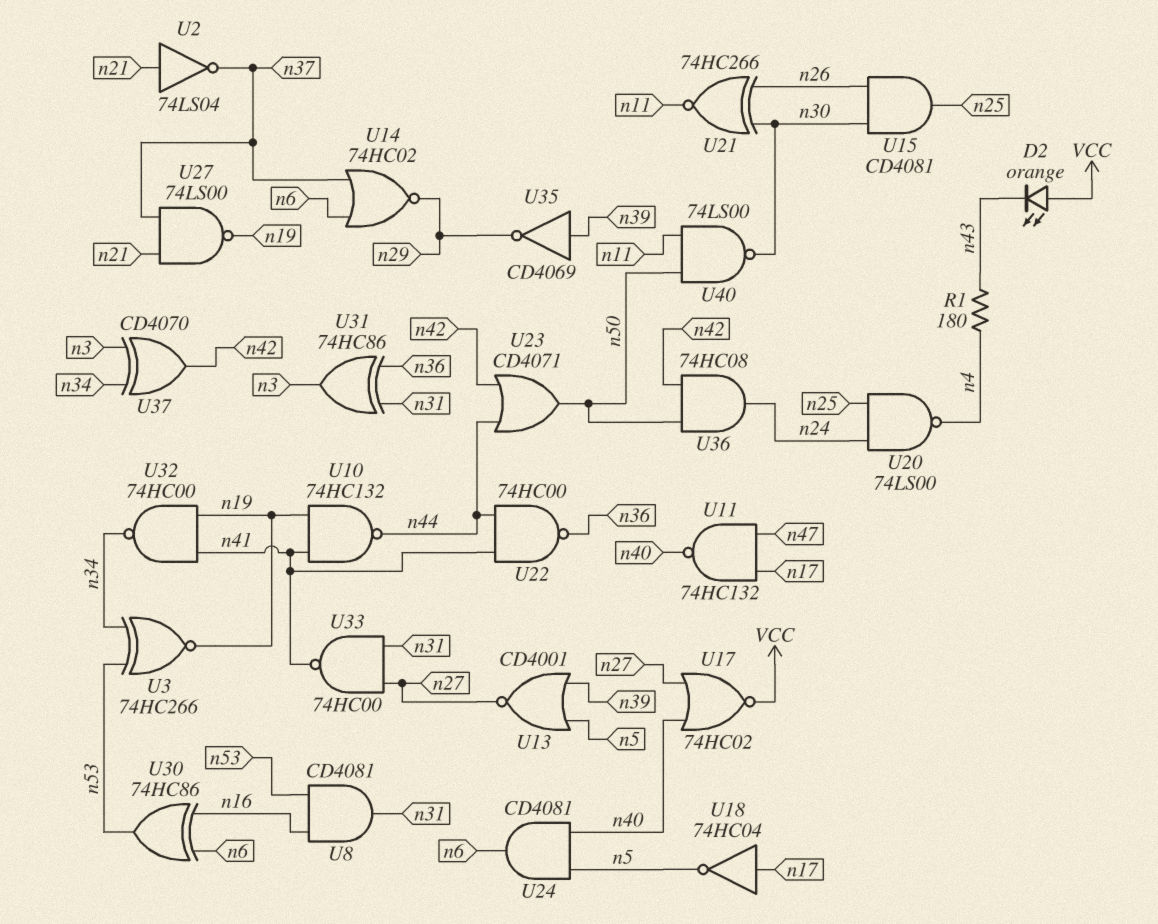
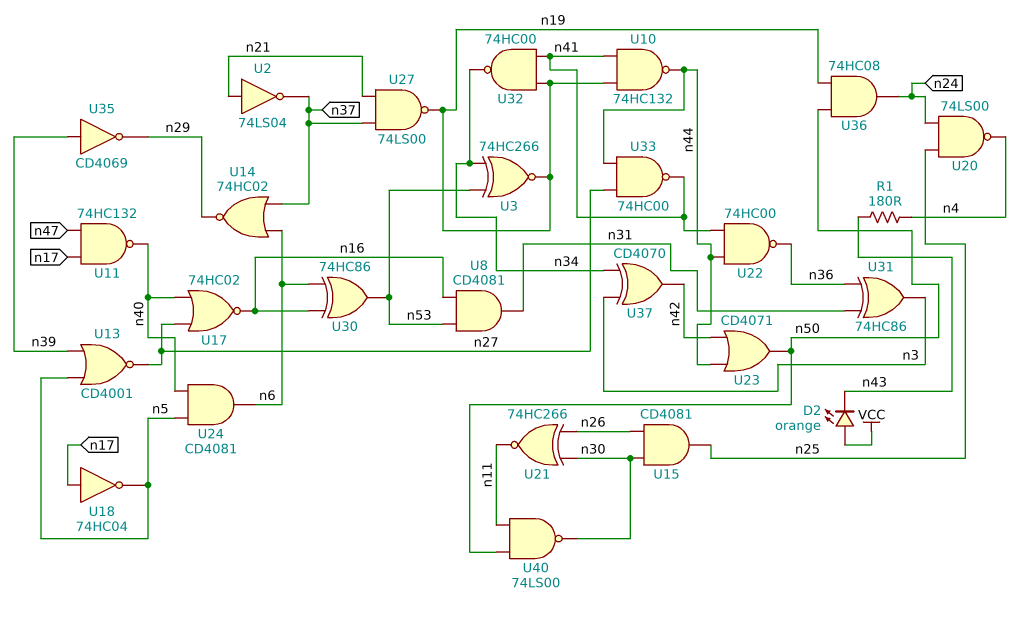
U17: NOR 74HC02 (in n27, in n40, out VCC) -> NOR 74HC02 (in n27, in n40, out n16)
U33: NAND 74HC00 (in n27, in n31, out n41) -> NAND 74HC00 (in n27, in n44, out n41)
U36: AND 74HC08 (in n42, in n50, out n24) -> AND 74HC08 (in n19, in n50, out n24)

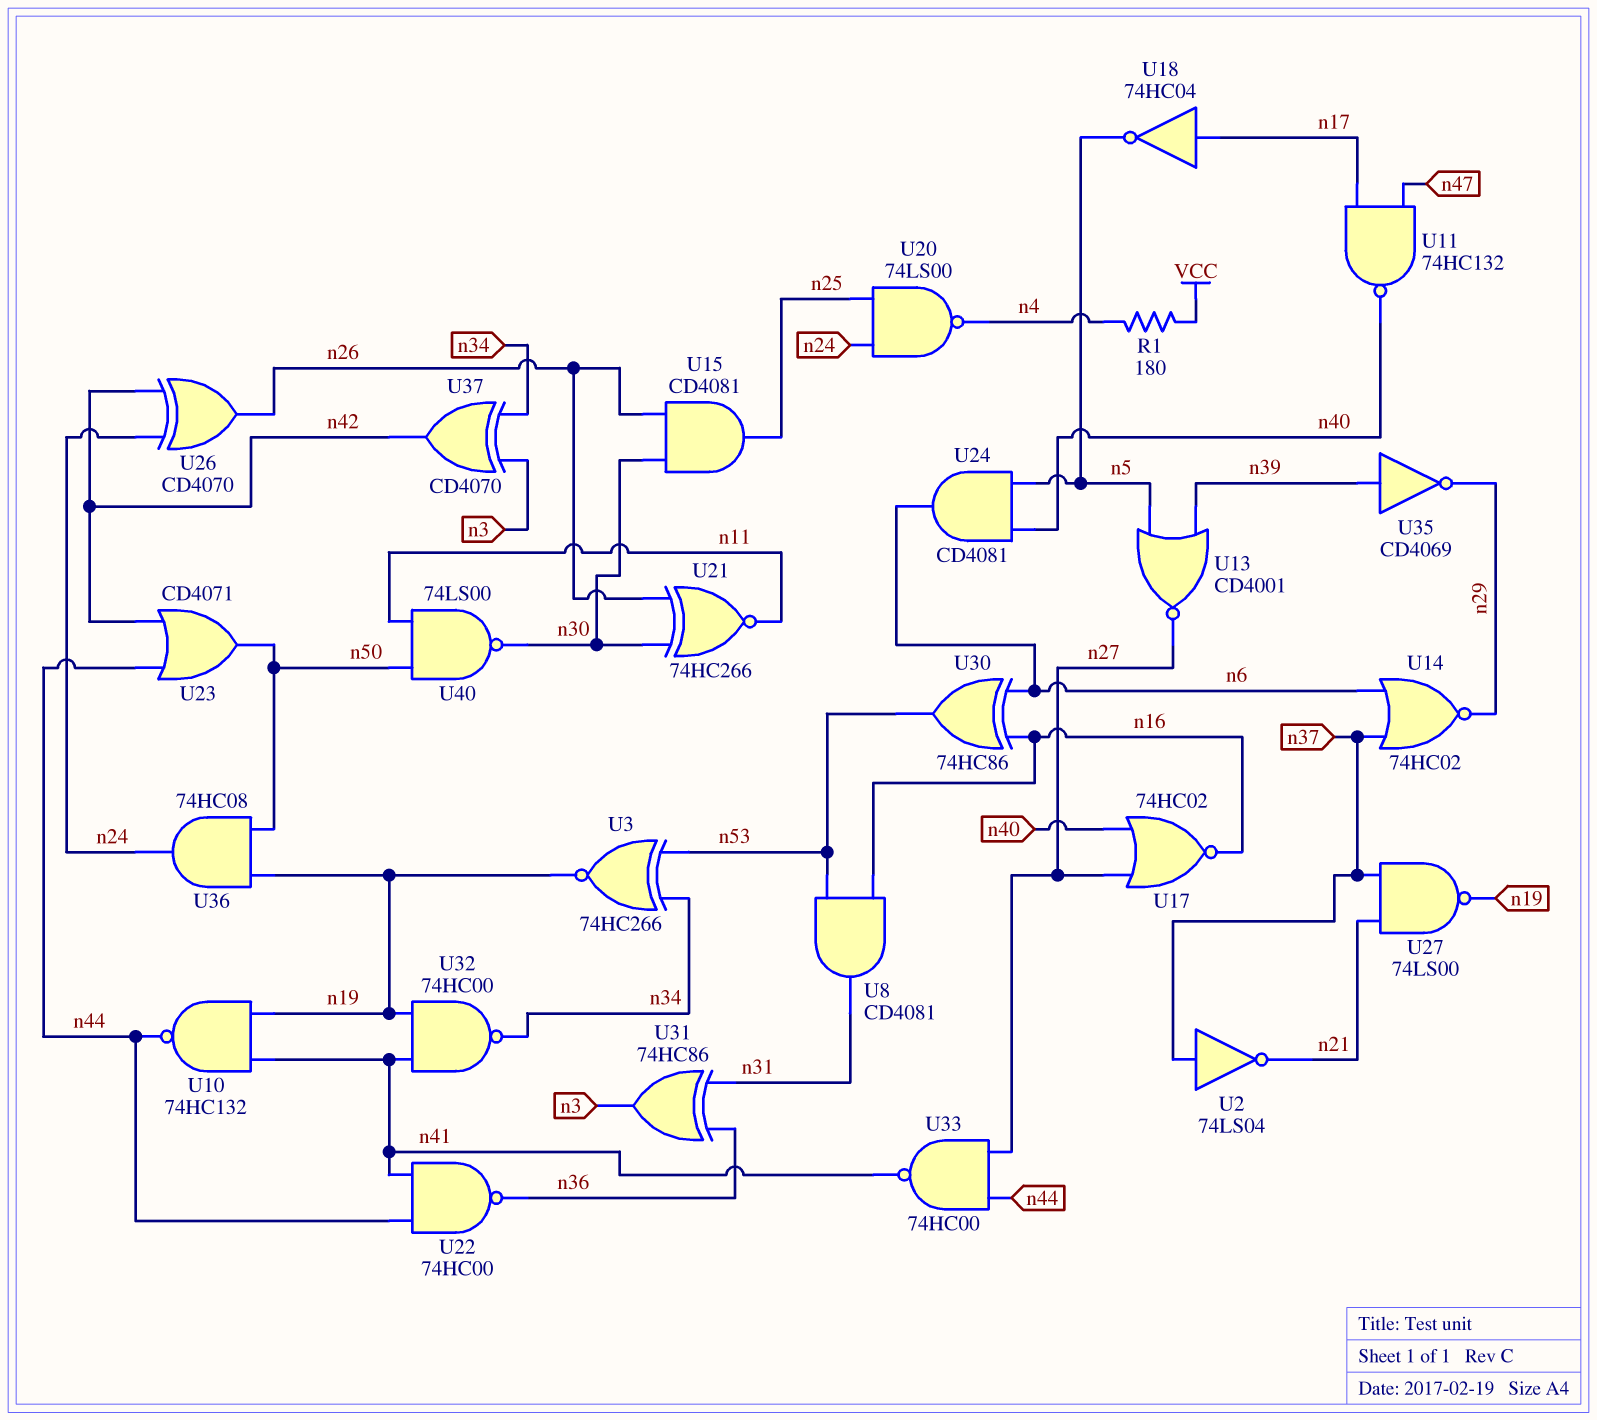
D2: LED orange (A VCC, K n43) -> none
R1: 180 (n4, n43) -> 180 (VCC, n4)
U2: NOT 74LS04 (in n21, out n37) -> NOT 74LS04 (in n37, out n21)
U26: none -> XOR CD4070 (in n24, in n42, out n26)

